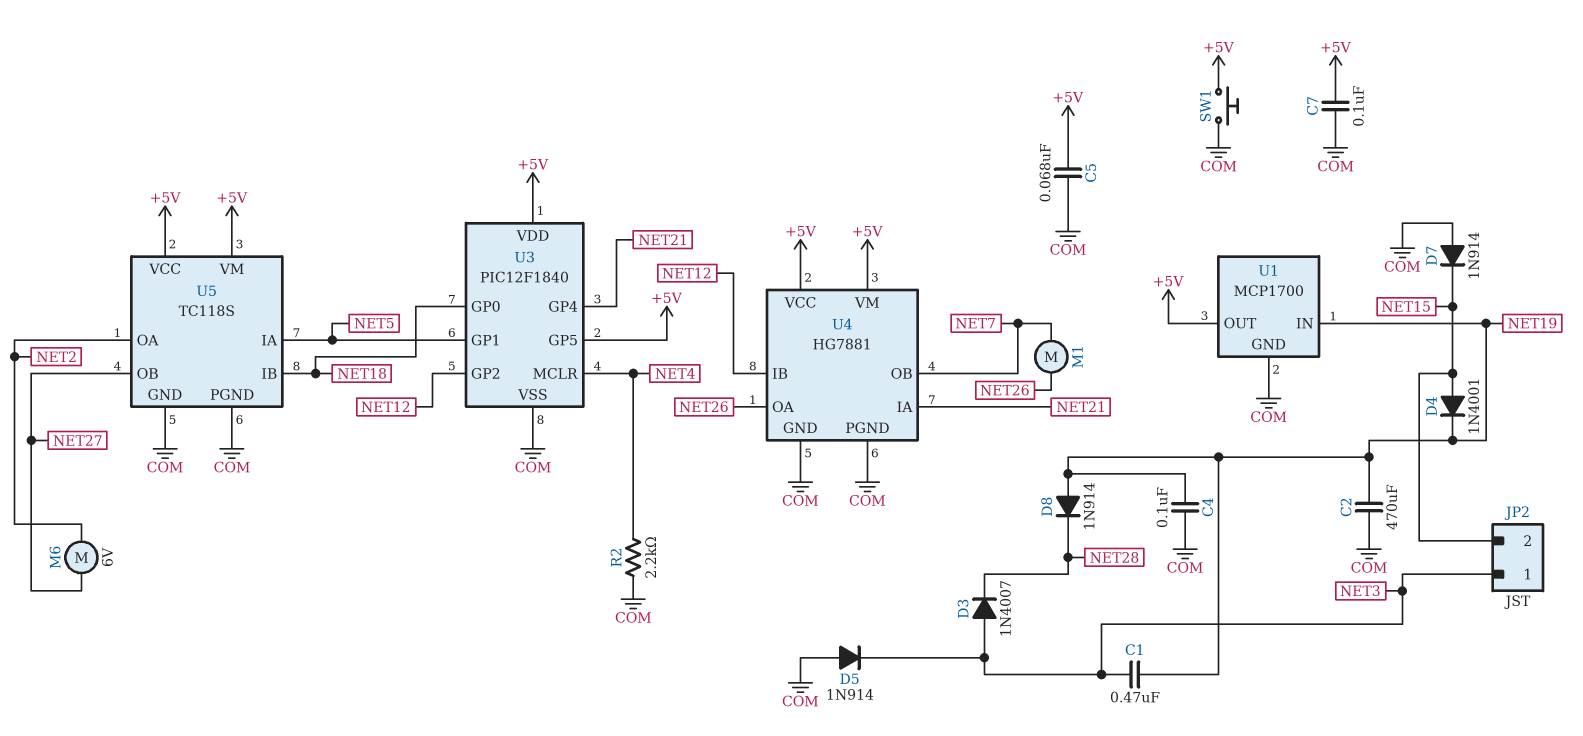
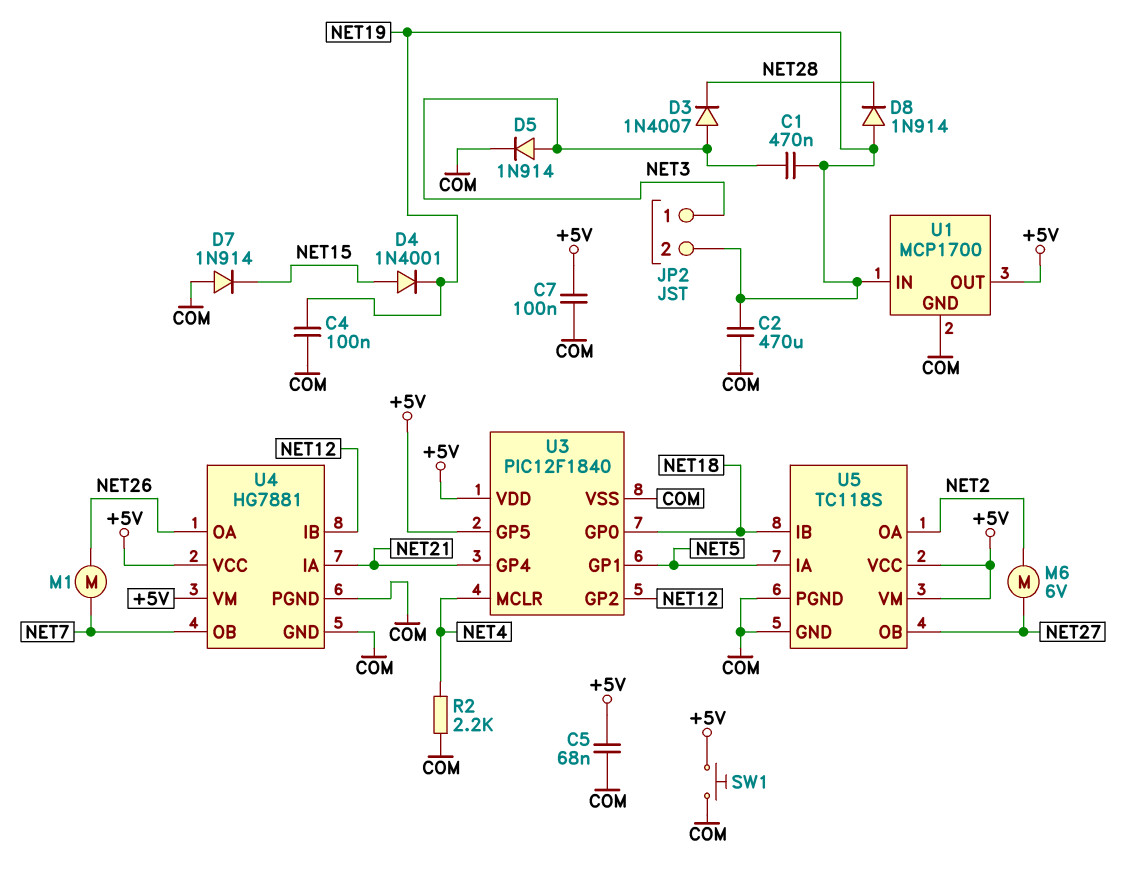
D5: diode 1N914 (A COM, K NET3) -> diode 1N914 (A NET3, K COM)
JP2 pin 2: NET15 -> NET19

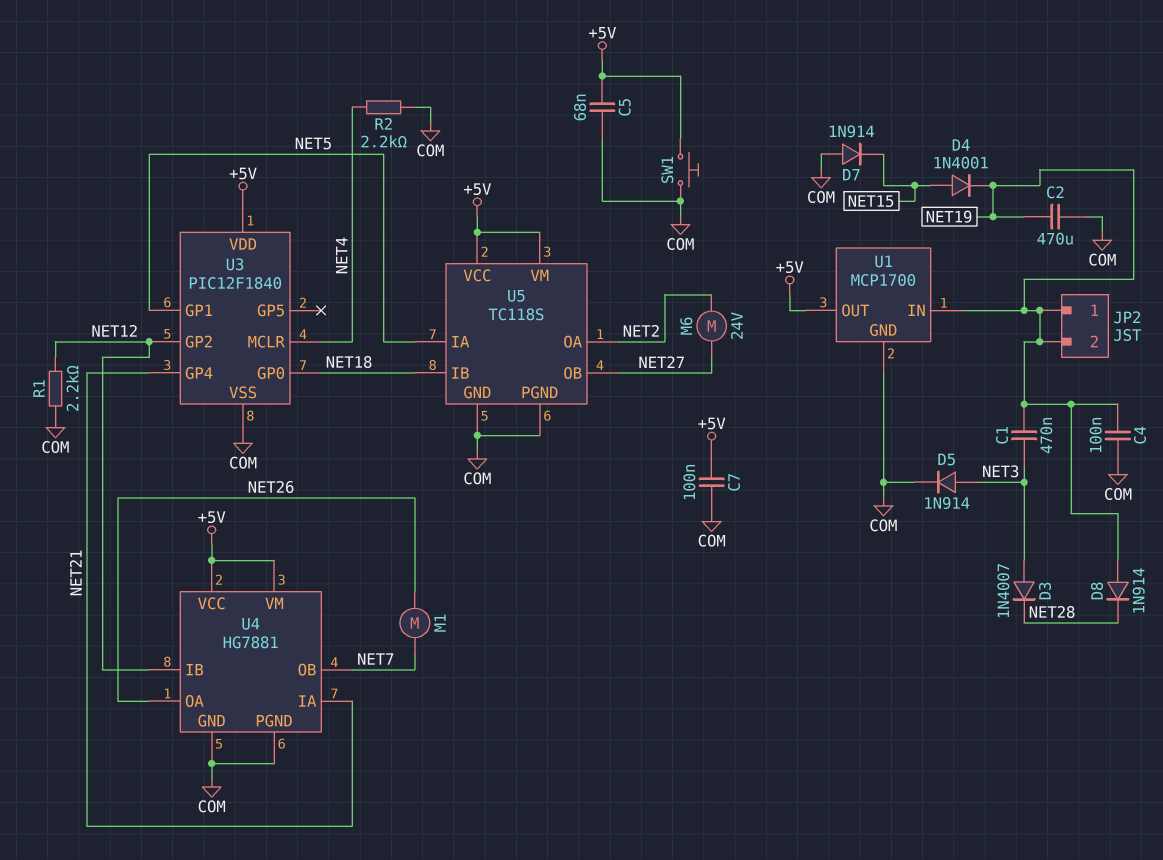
JP2 pin 1: NET3 -> NET19
M6: motor 6V (NET2, NET27) -> motor 24V (NET2, NET27)
R1: none -> 2.2k (COM, NET12)
U3 pin GP5: +5V -> none

